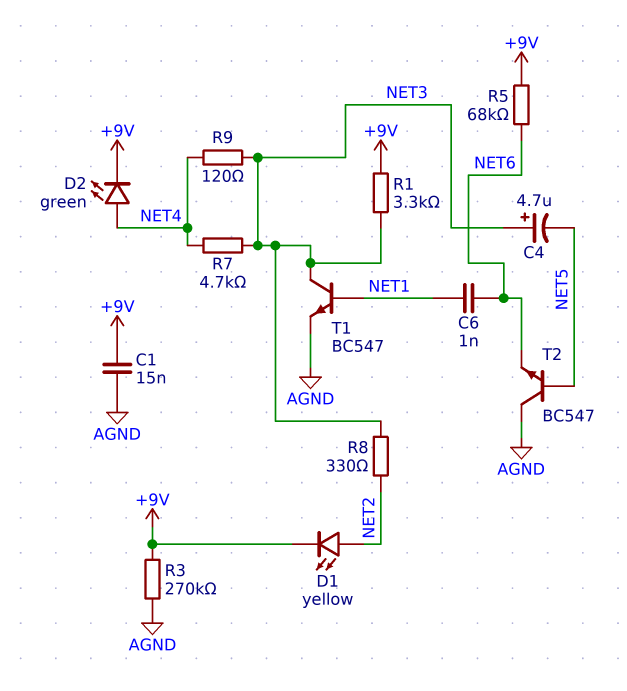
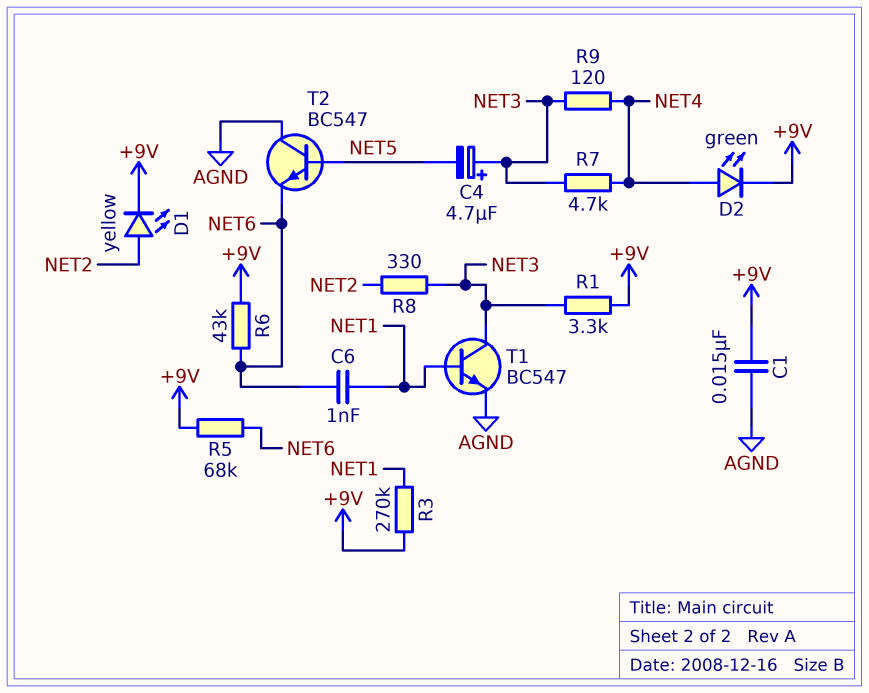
R3: 270k (+9V, AGND) -> 270k (+9V, NET1)
R6: none -> 43k (+9V, NET6)

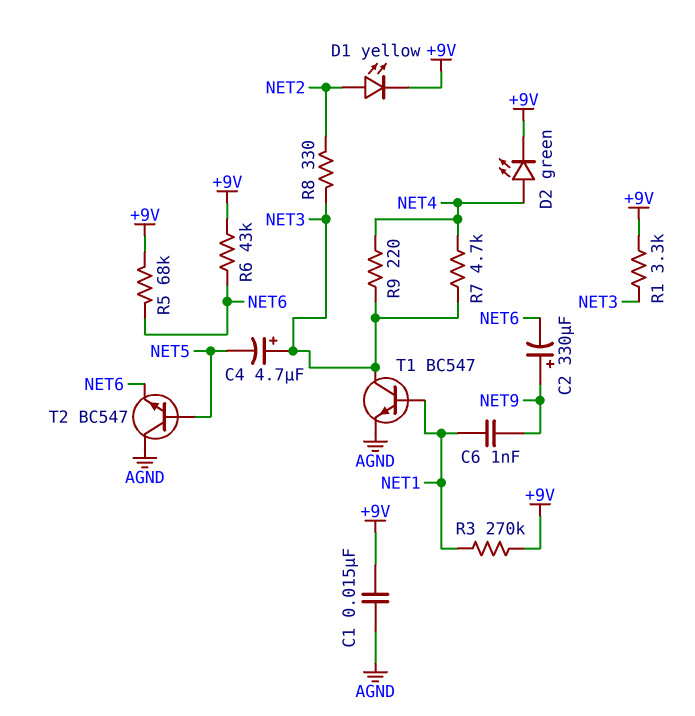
C2: none -> 330uF (plus NET9, minus NET6)
C6: 1nF (NET1, NET6) -> 1nF (NET1, NET9)
R9: 120 (NET3, NET4) -> 220 (NET3, NET4)

